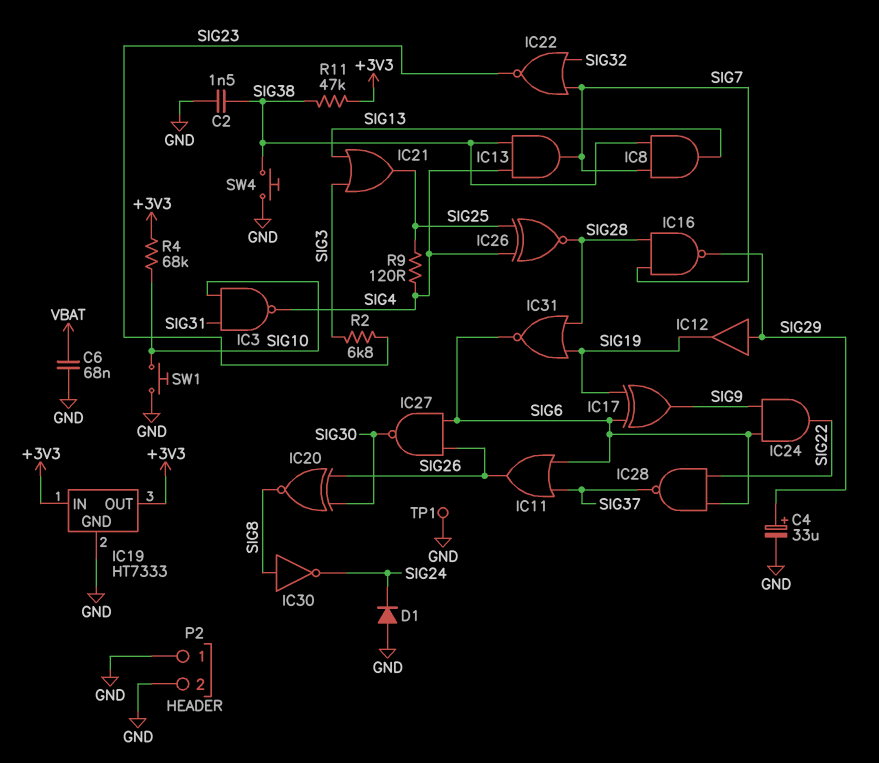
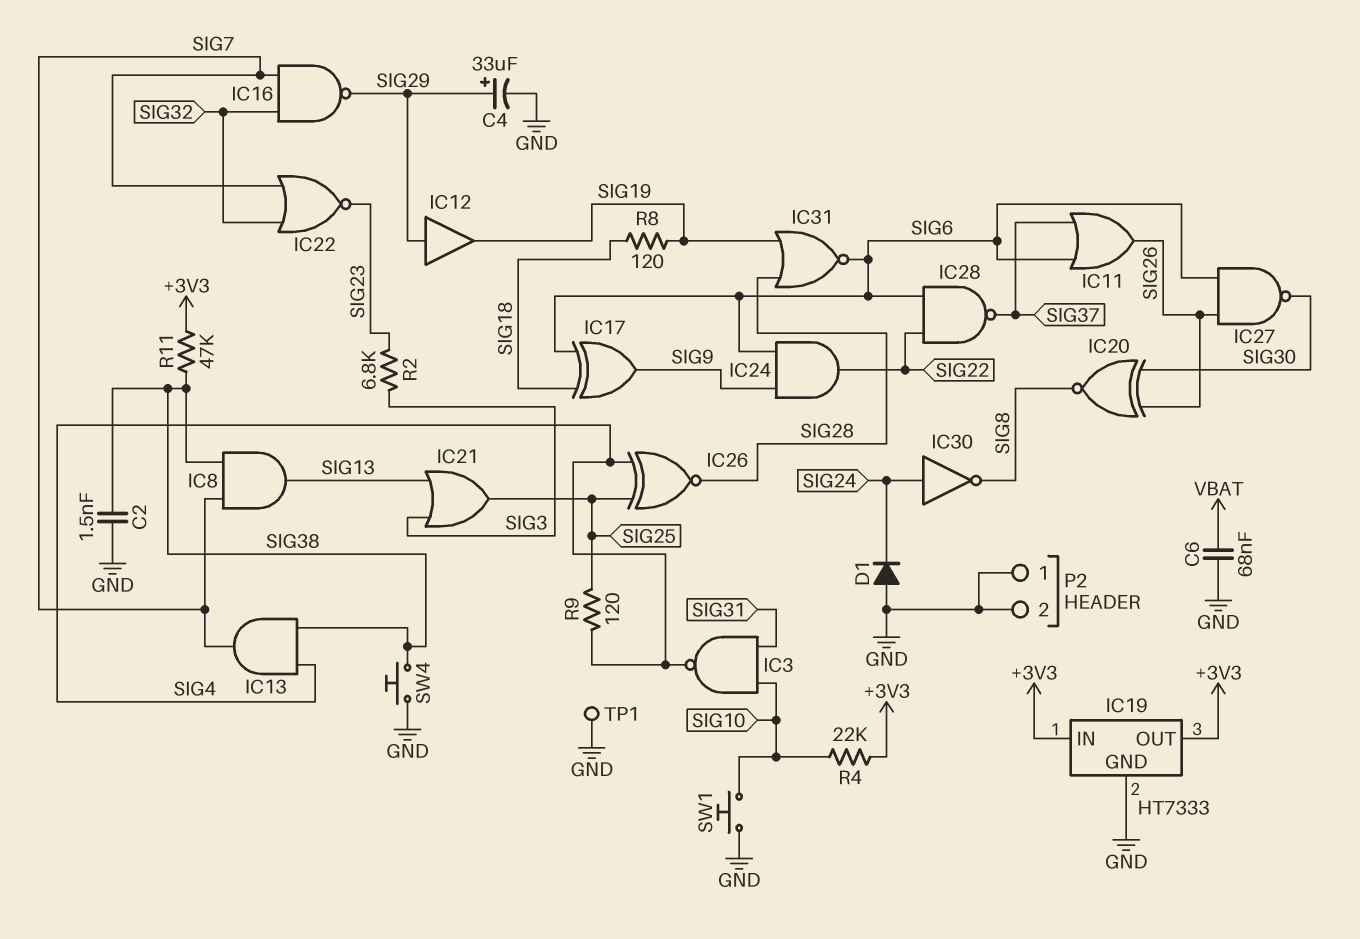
IC16: NAND (in SIG7, in SIG28, out SIG29) -> NAND (in SIG7, in SIG32, out SIG29)
IC17: XOR (in SIG6, in SIG19, out SIG9) -> XOR (in SIG6, in SIG18, out SIG9)
IC30: NOT (in SIG8, out SIG24) -> NOT (in SIG24, out SIG8)
R4: 68k (+3V3, SIG10) -> 22k (+3V3, SIG10)
R8: none -> 120 (SIG18, SIG19)

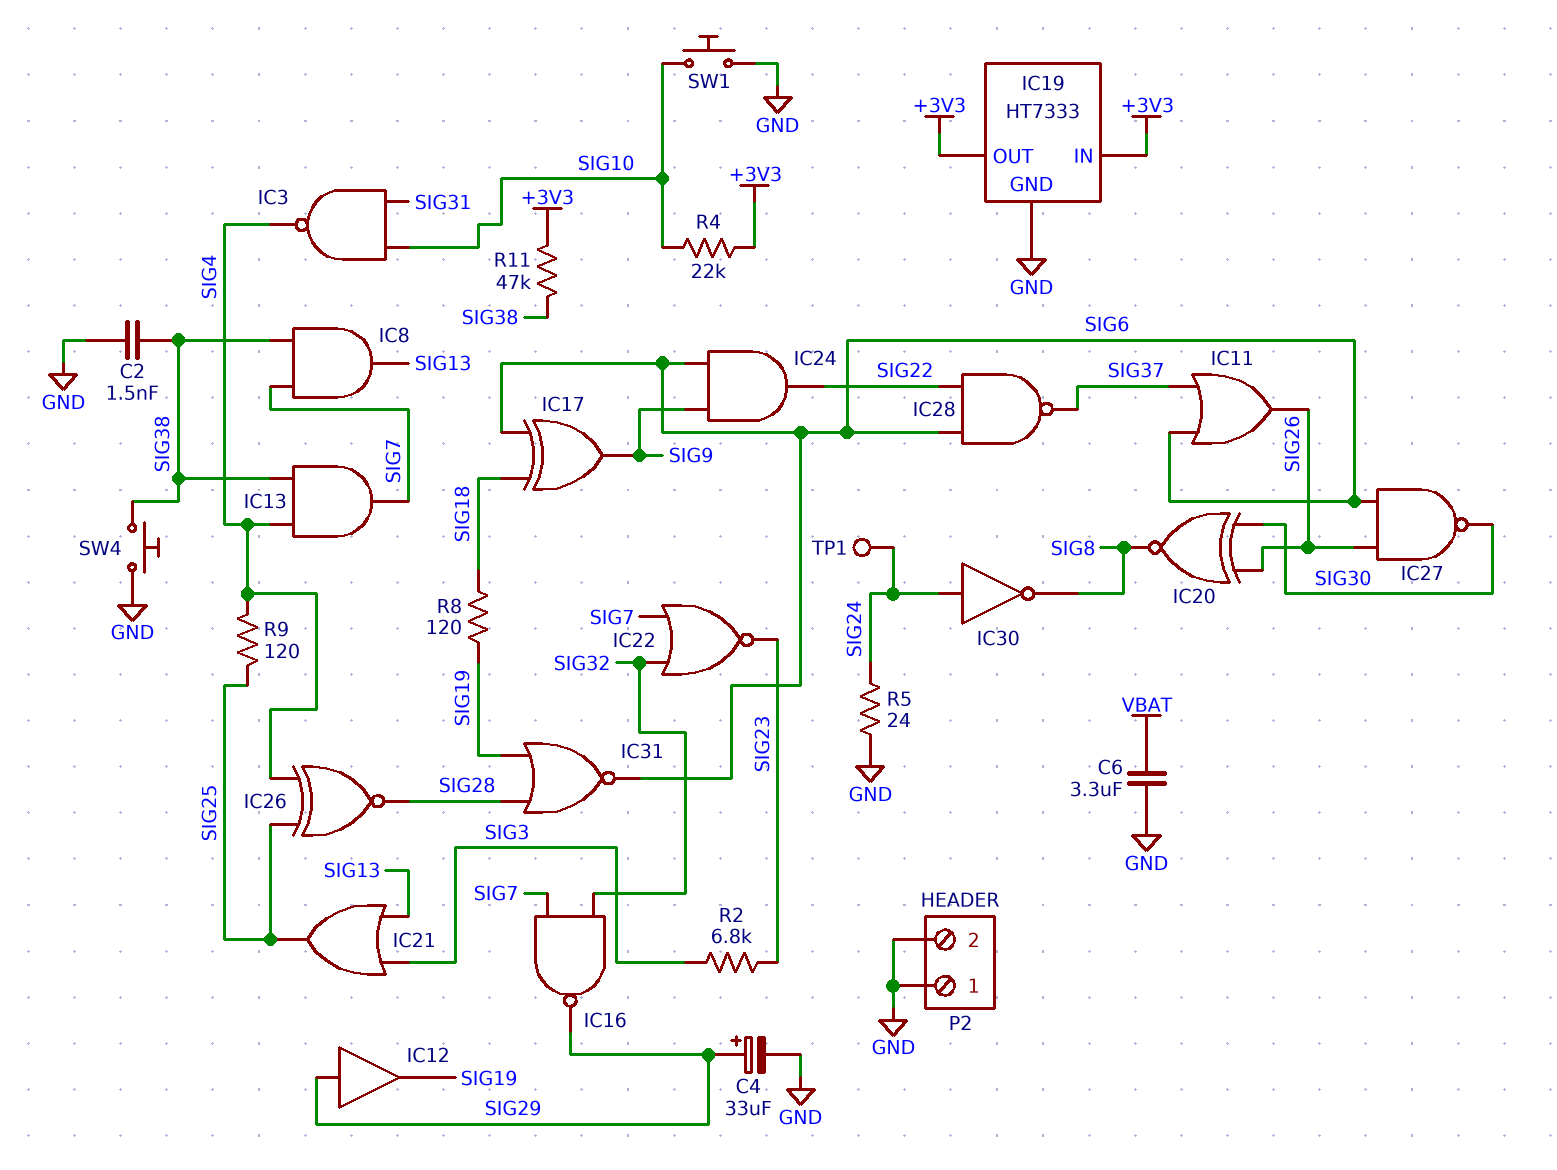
C6: 68nF (GND, VBAT) -> 3.3uF (GND, VBAT)
D1: diode (A GND, K SIG24) -> none
R5: none -> 24 (GND, SIG24)
TP1: test point (GND) -> test point (SIG24)

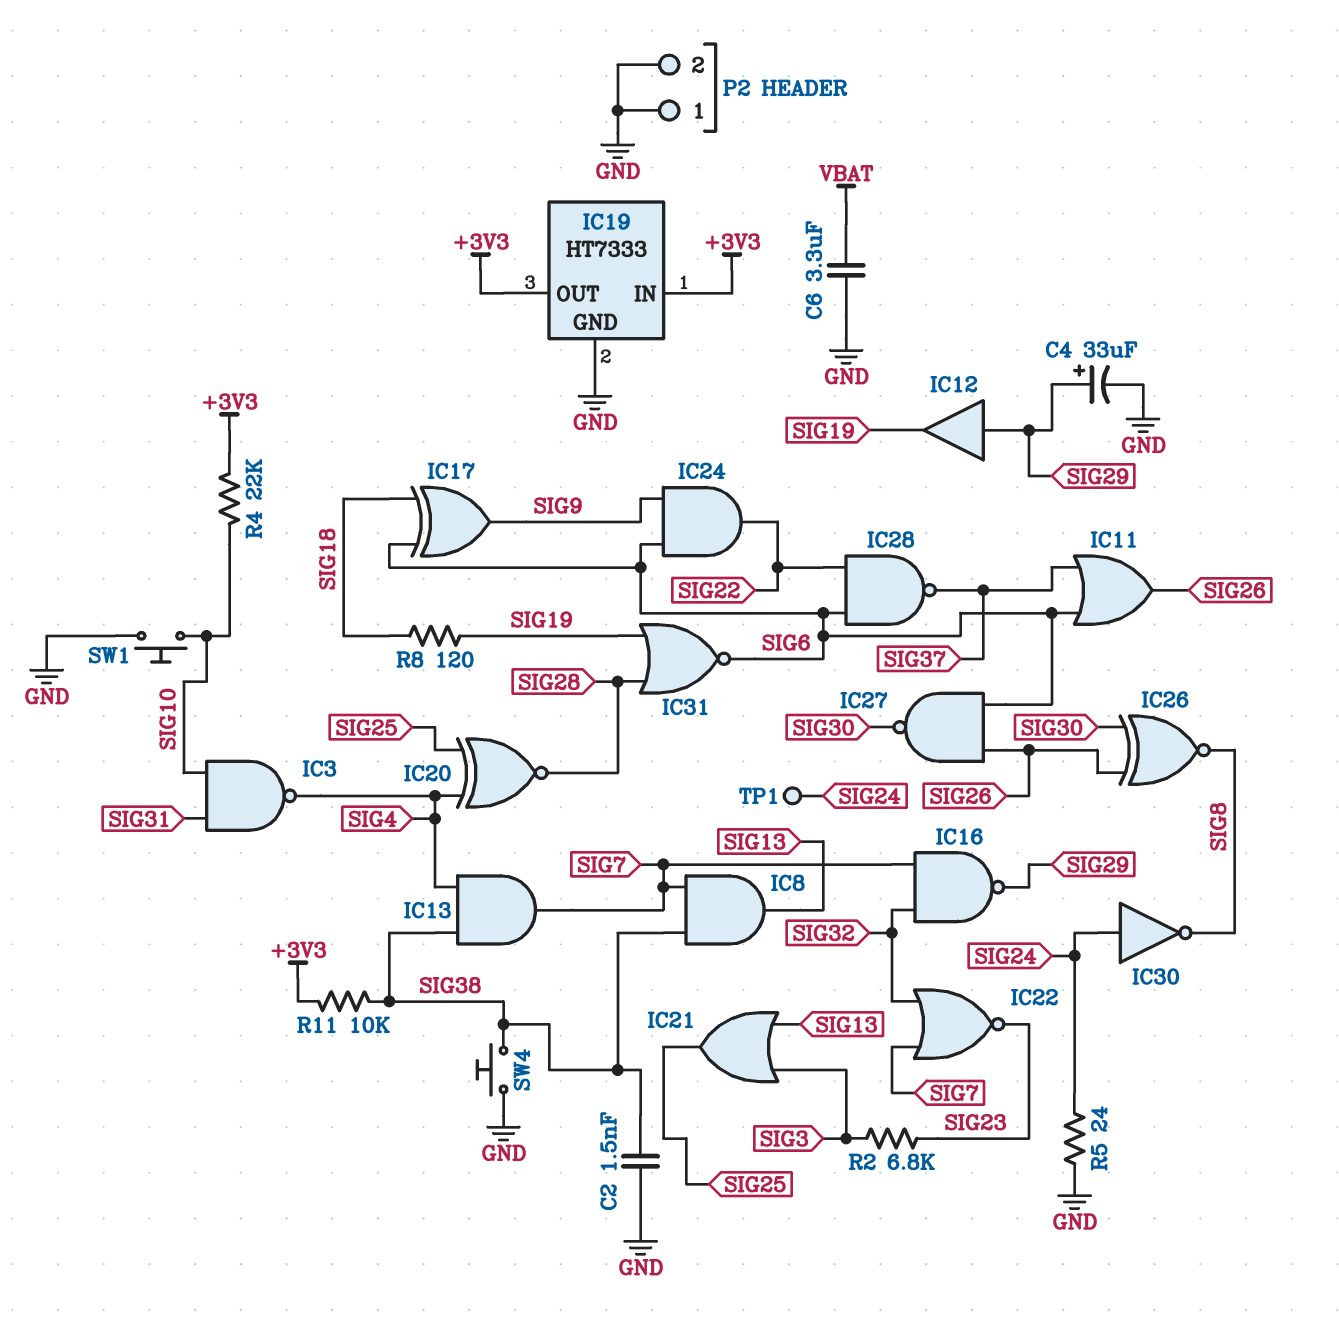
IC20: XNOR (in SIG26, in SIG30, out SIG8) -> XNOR (in SIG4, in SIG25, out SIG28)
IC26: XNOR (in SIG4, in SIG25, out SIG28) -> XNOR (in SIG26, in SIG30, out SIG8)
R9: 120 (SIG4, SIG25) -> none
R11: 47k (+3V3, SIG38) -> 10k (+3V3, SIG38)

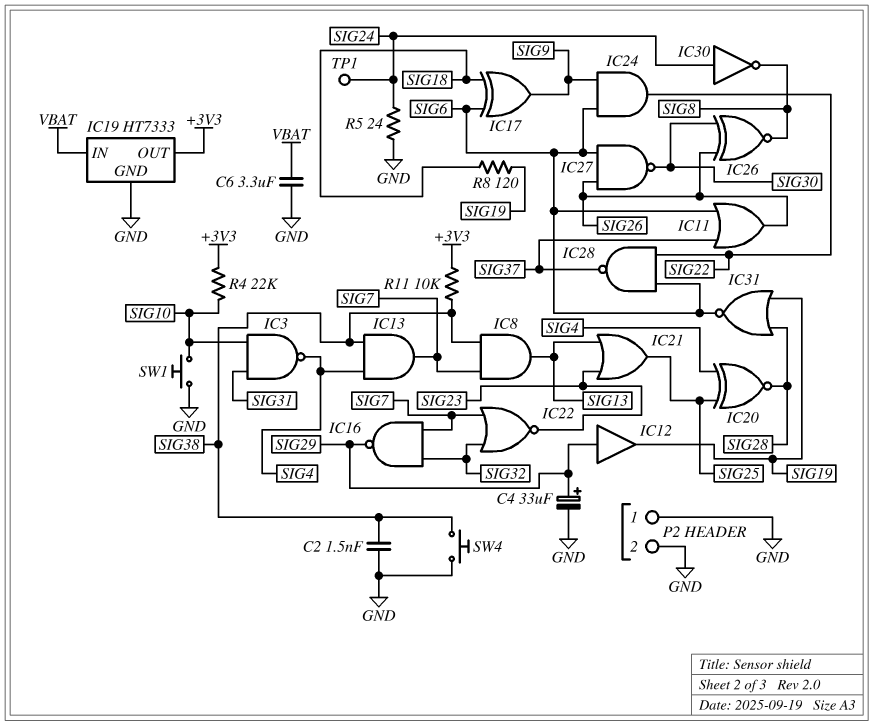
IC19 pin IN: +3V3 -> VBAT
IC21: OR (in SIG3, in SIG13, out SIG25) -> OR (in SIG13, in SIG23, out SIG25)
R2: 6.8k (SIG3, SIG23) -> none

